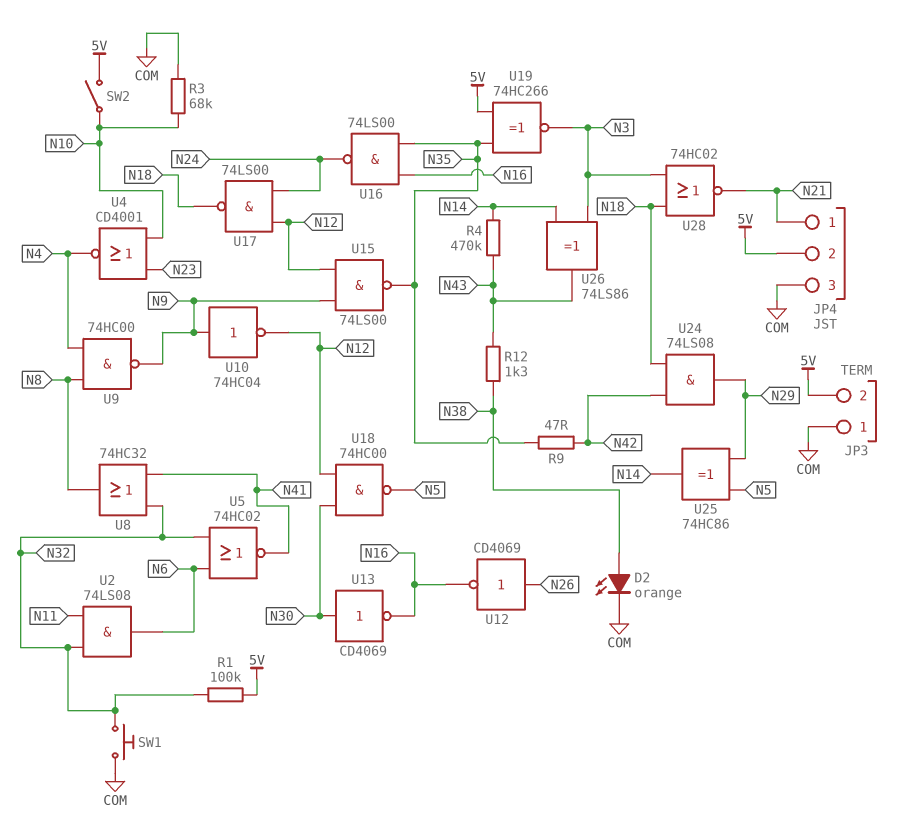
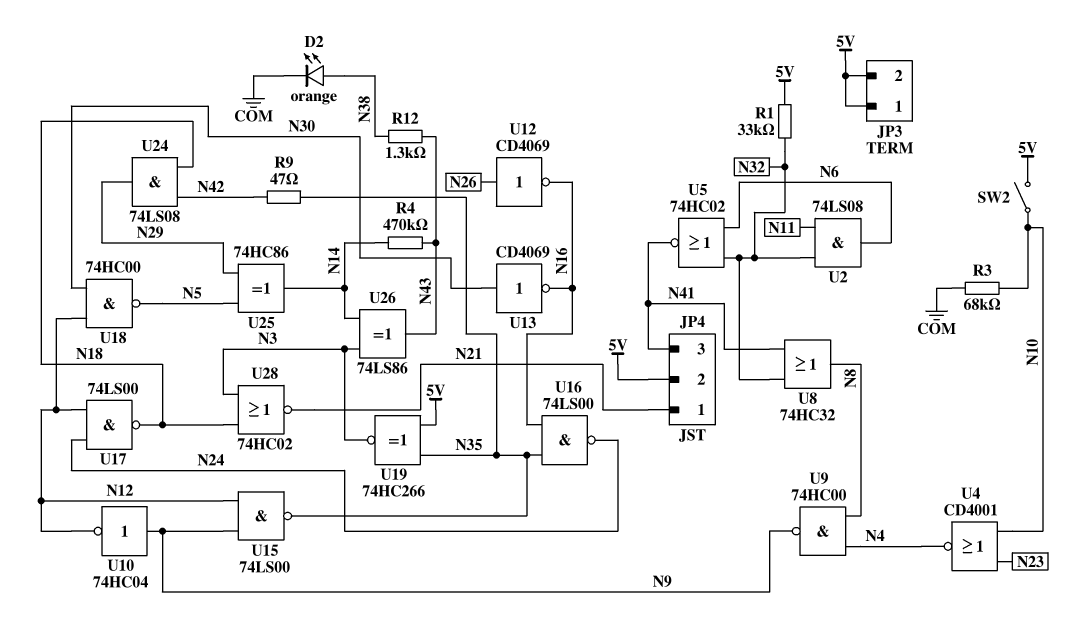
JP3 pin 1: COM -> 5V
JP4 pin 3: COM -> N41
R1: 100k (5V, N32) -> 33k (5V, N32)
SW1: button (COM, N32) -> none

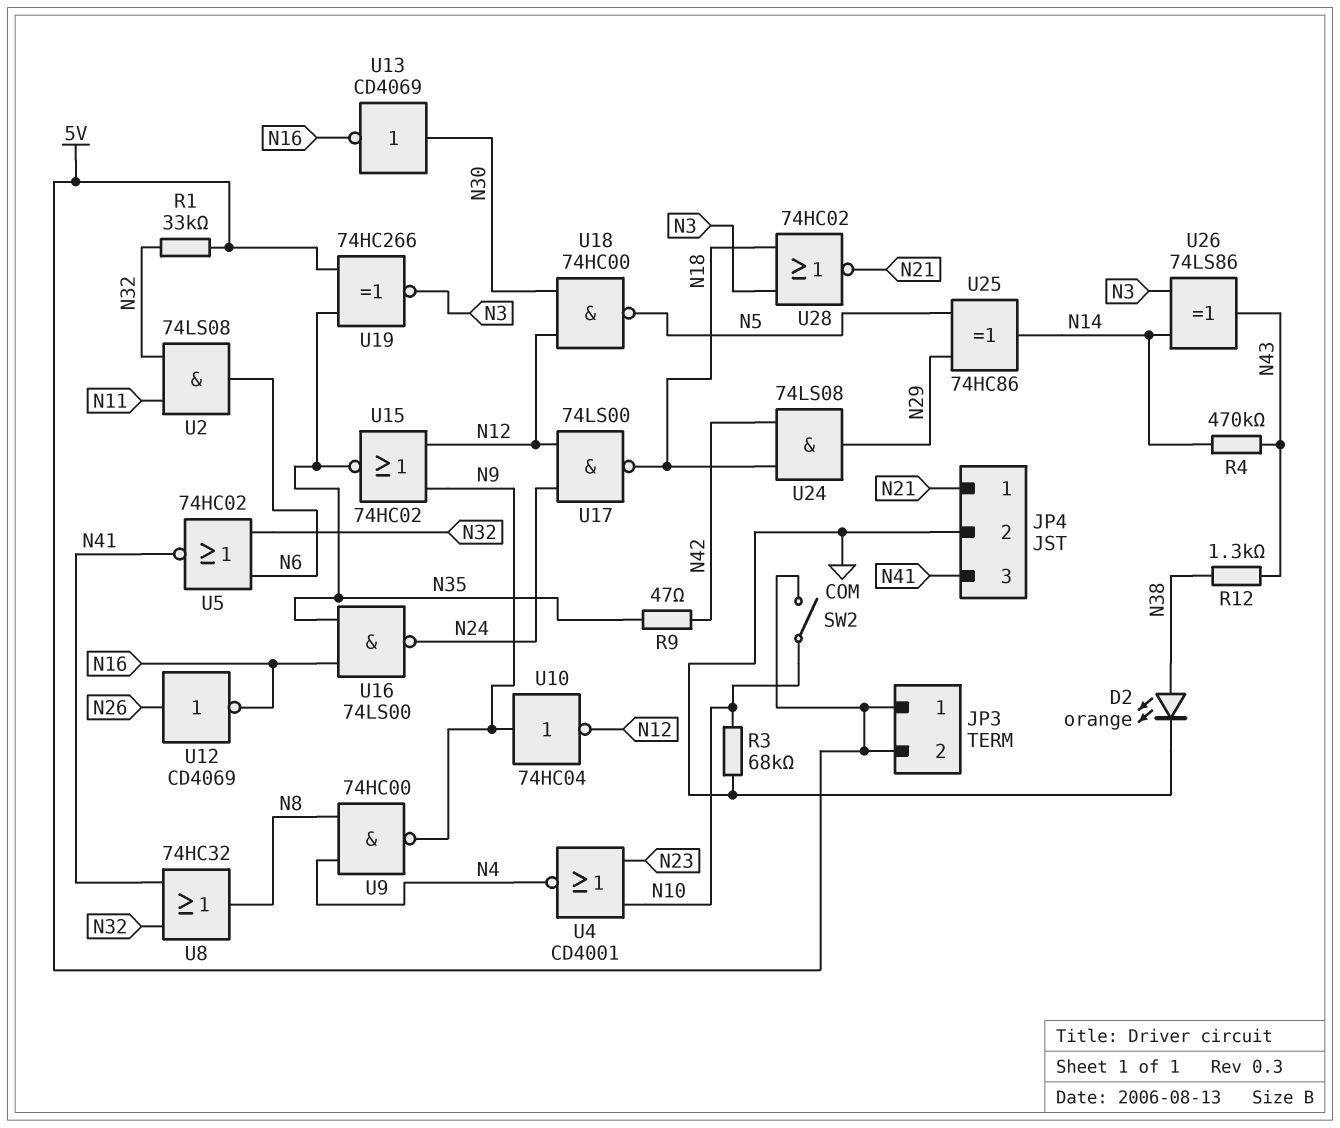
JP4 pin 2: 5V -> COM
U15: NAND 74LS00 (in N9, in N12, out N35) -> NOR 74HC02 (in N9, in N12, out N35)

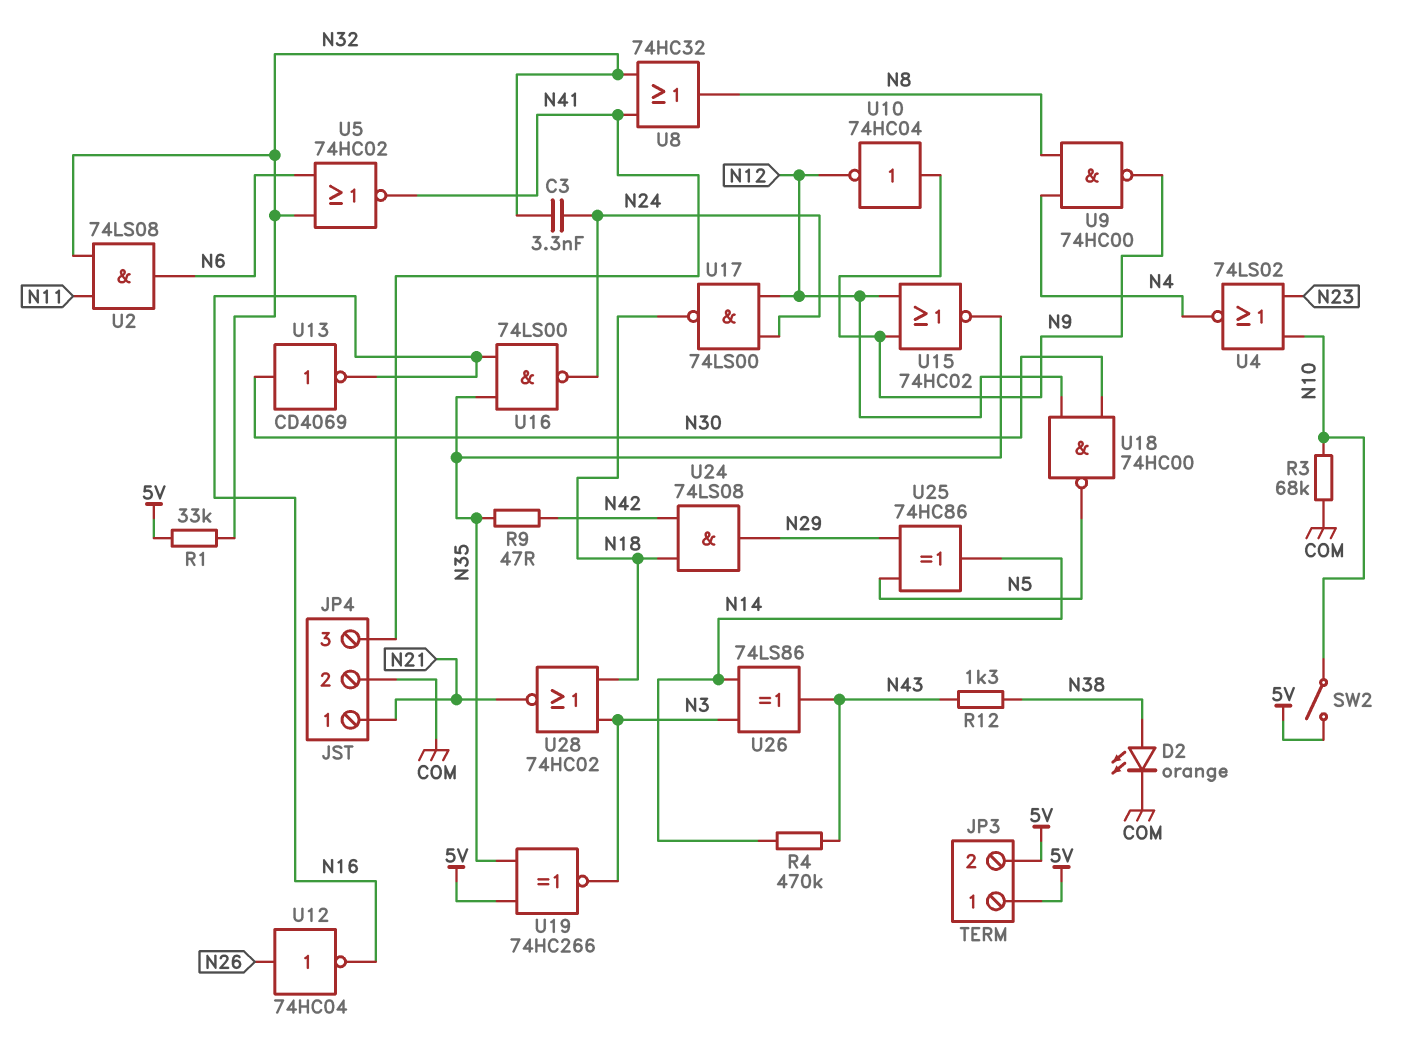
C3: none -> 3.3nF (N24, N32)
U4: NOR CD4001 (in N10, in N23, out N4) -> NOR 74LS02 (in N10, in N23, out N4)
U12: NOT CD4069 (in N26, out N16) -> NOT 74HC04 (in N26, out N16)

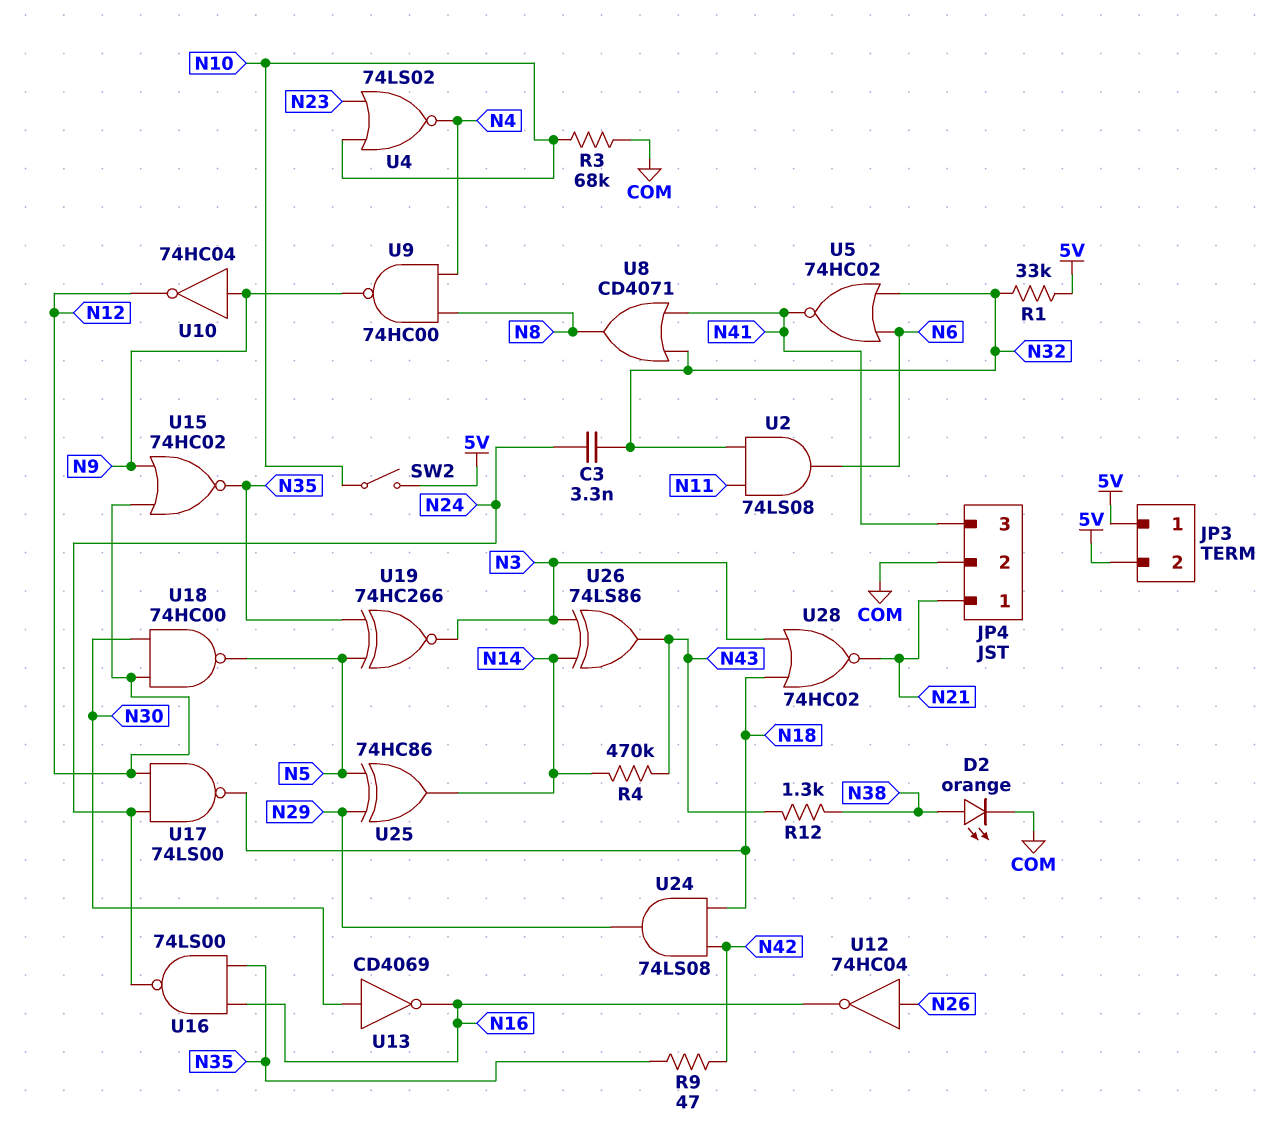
U8: OR 74HC32 (in N32, in N41, out N8) -> OR CD4071 (in N32, in N41, out N8)
U19: XNOR 74HC266 (in 5V, in N35, out N3) -> XNOR 74HC266 (in N5, in N35, out N3)

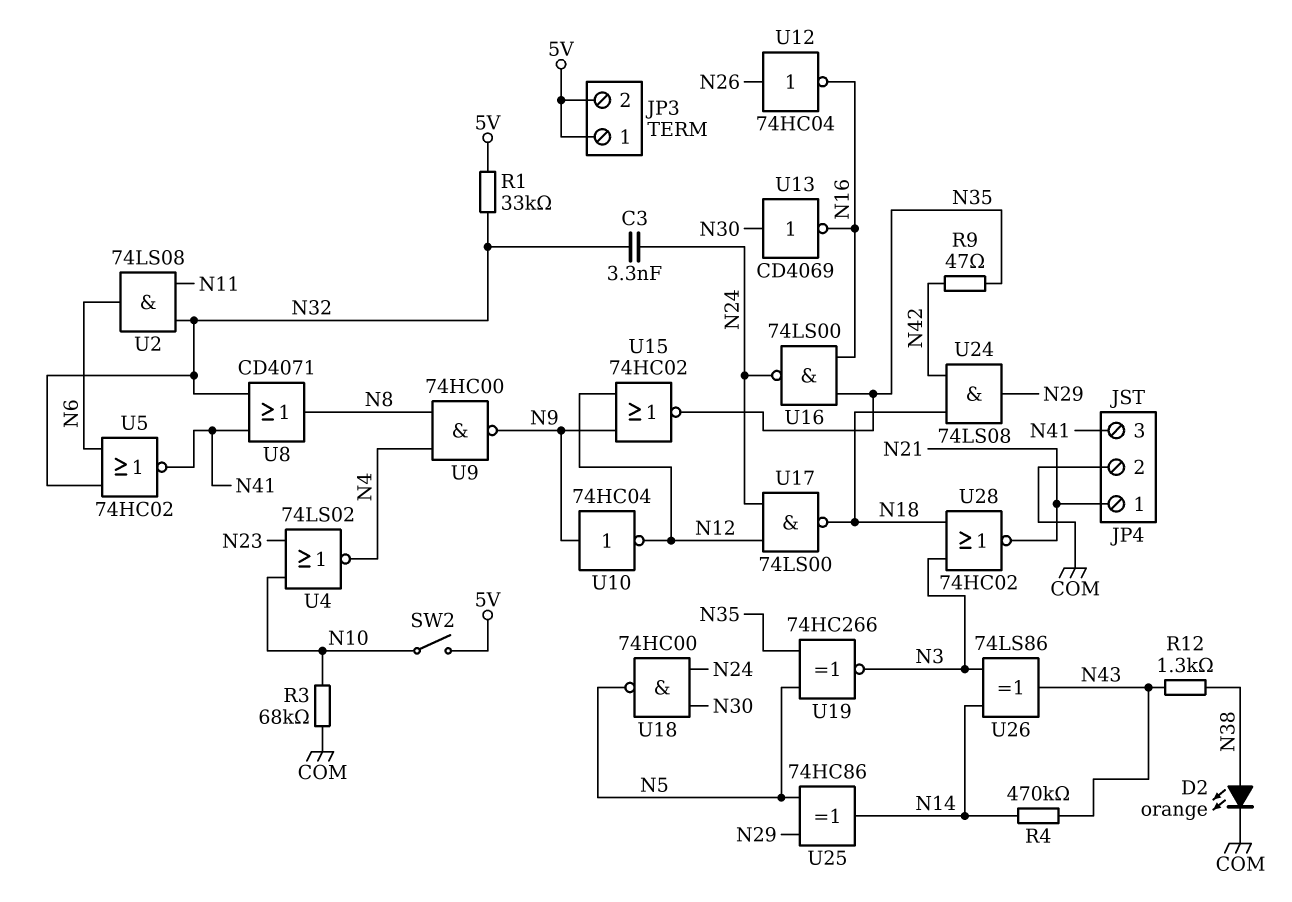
U18: NAND 74HC00 (in N12, in N30, out N5) -> NAND 74HC00 (in N24, in N30, out N5)

